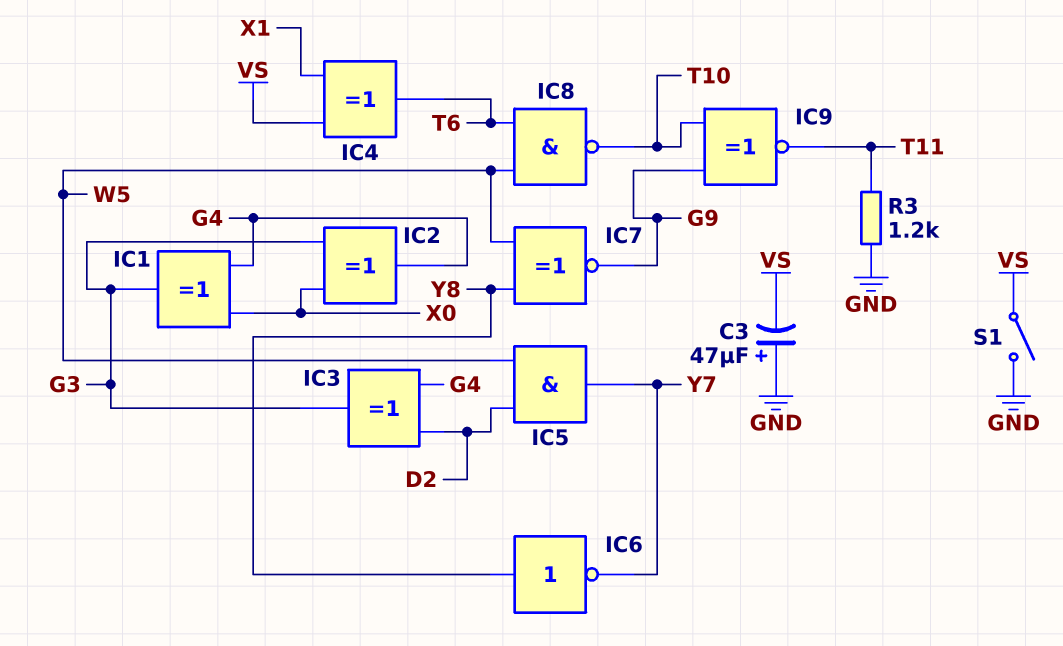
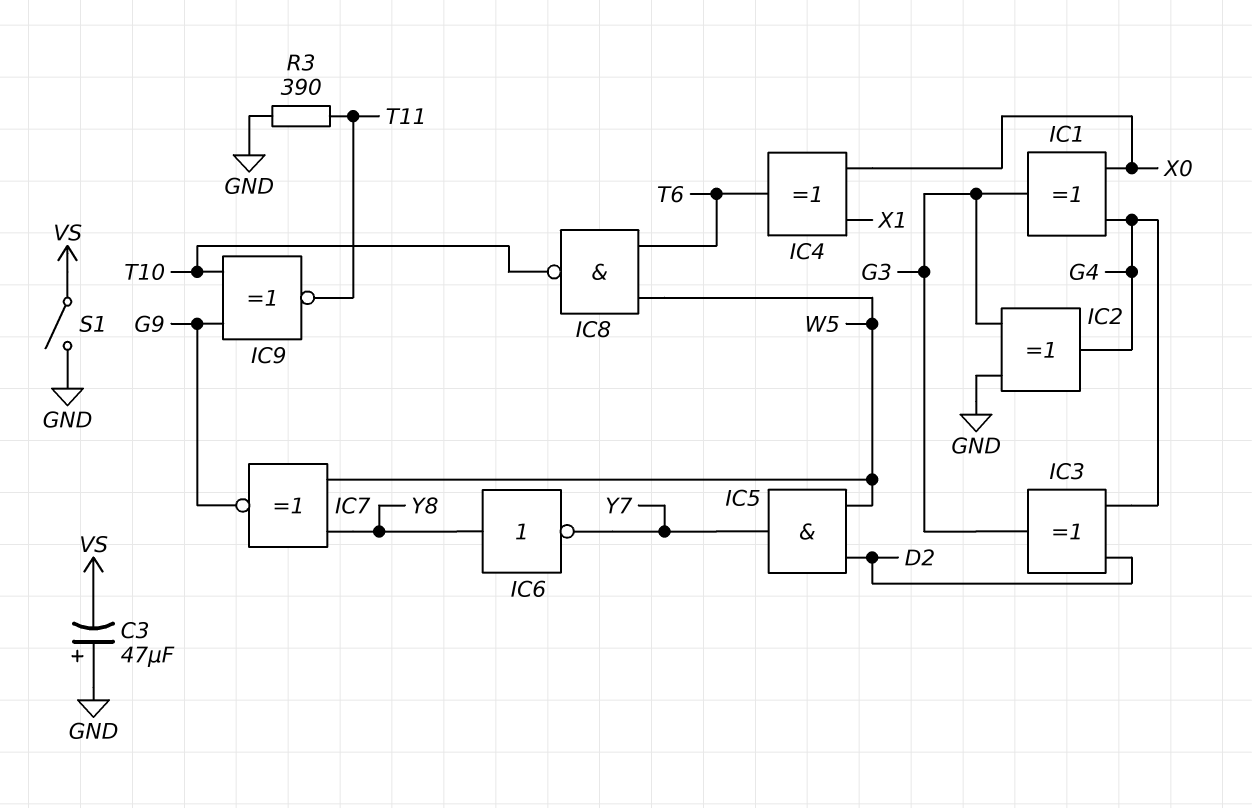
IC2: XOR (in G3, in X0, out G4) -> XOR (in G3, in GND, out G4)
IC4: XOR (in VS, in X1, out T6) -> XOR (in X0, in X1, out T6)
R3: 1.2k (GND, T11) -> 390 (GND, T11)

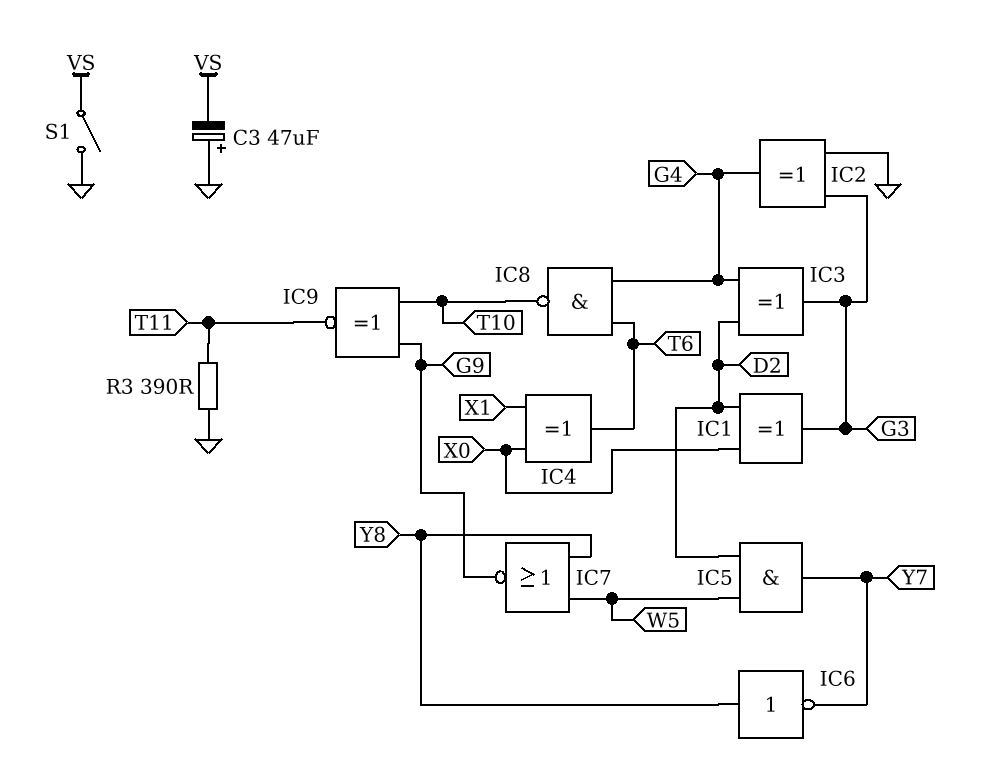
IC1: XOR (in G4, in X0, out G3) -> XOR (in D2, in X0, out G3)
IC7: XNOR (in W5, in Y8, out G9) -> NOR (in W5, in Y8, out G9)
IC8: NAND (in T6, in W5, out T10) -> NAND (in G4, in T6, out T10)

